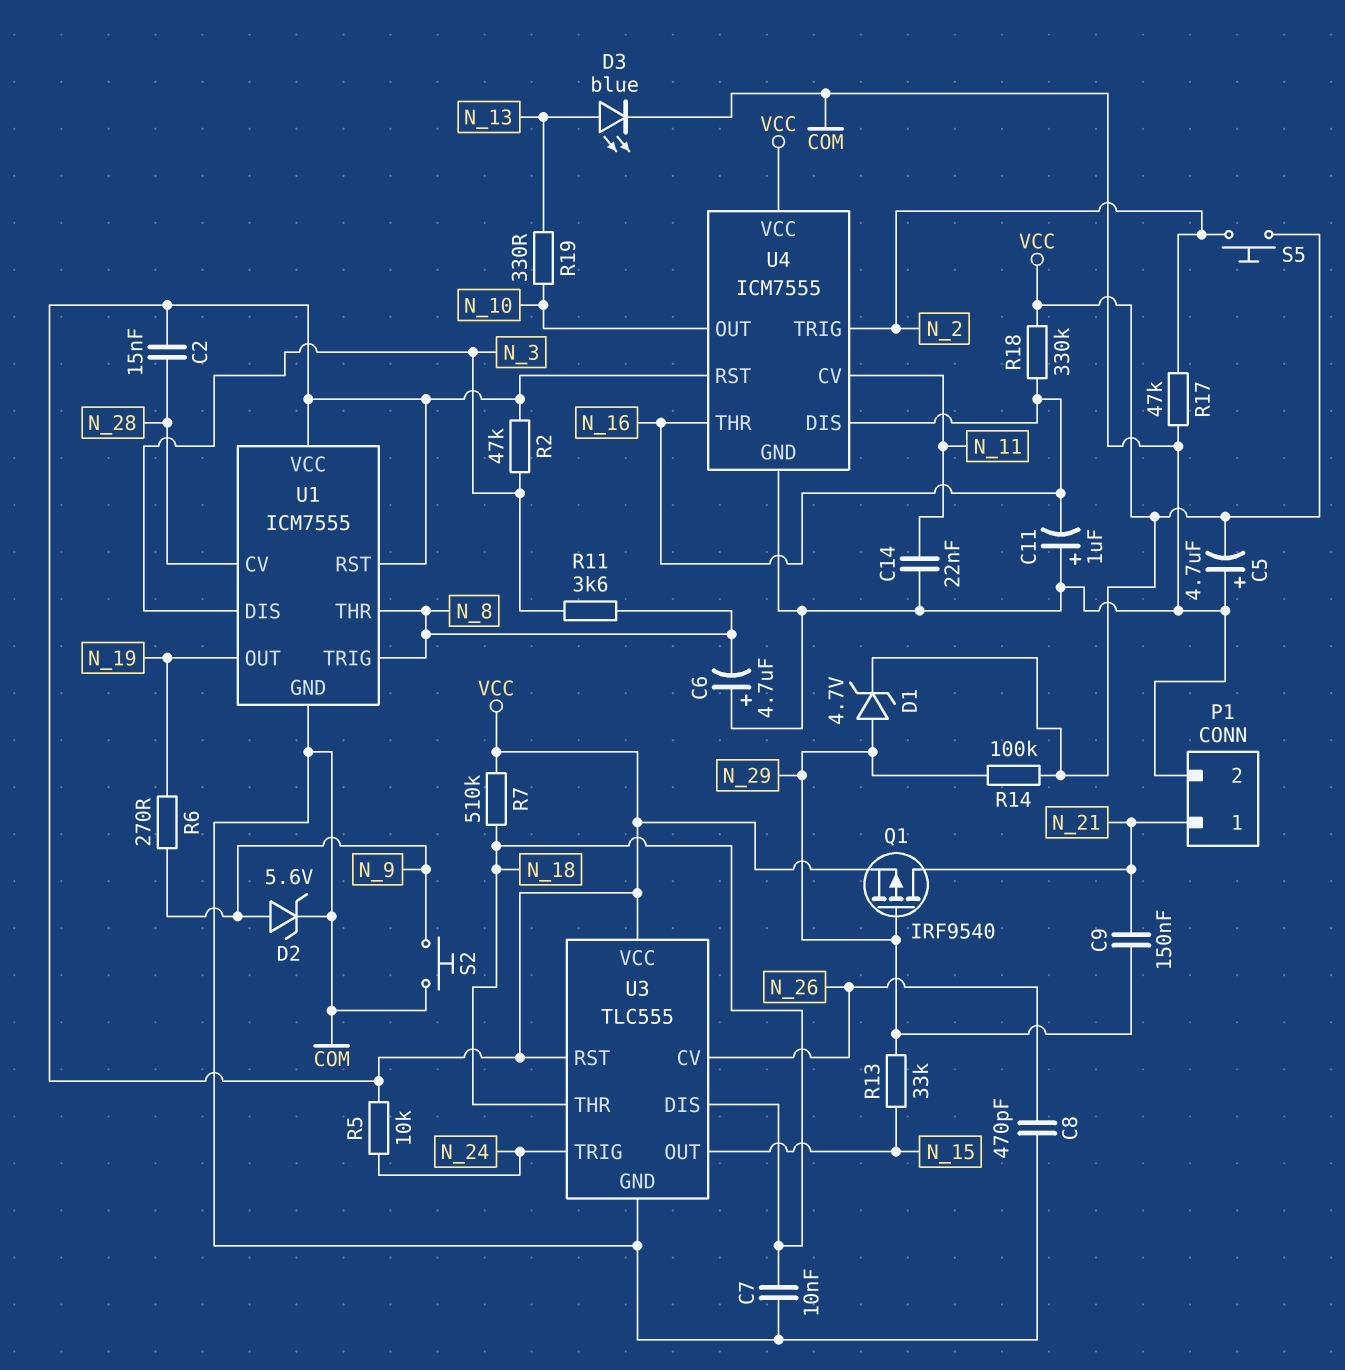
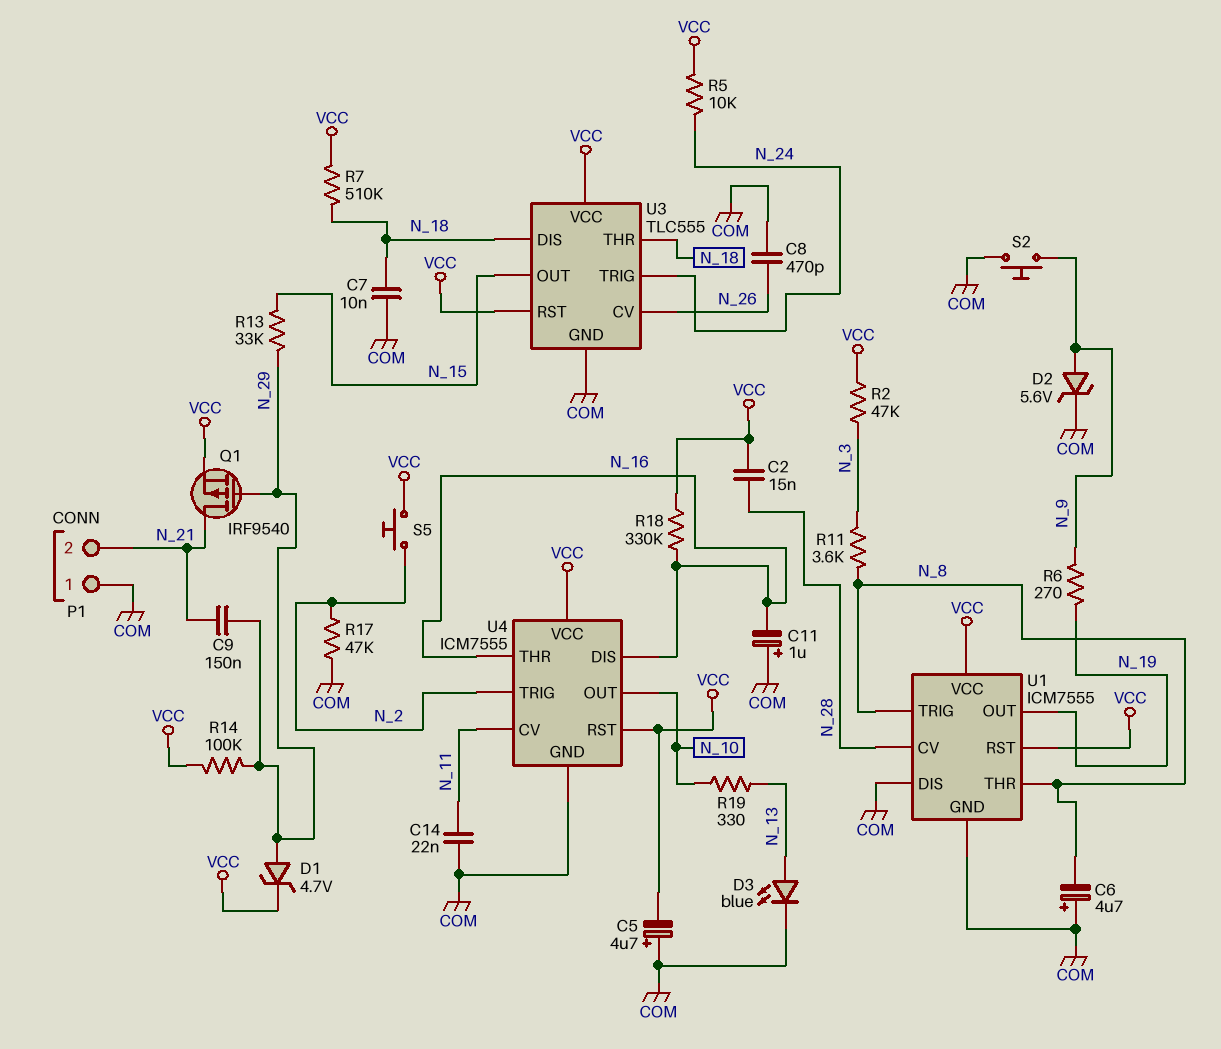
P1 pin 1: N_21 -> COM
P1 pin 2: COM -> N_21
U1 pin DIS: N_3 -> COM

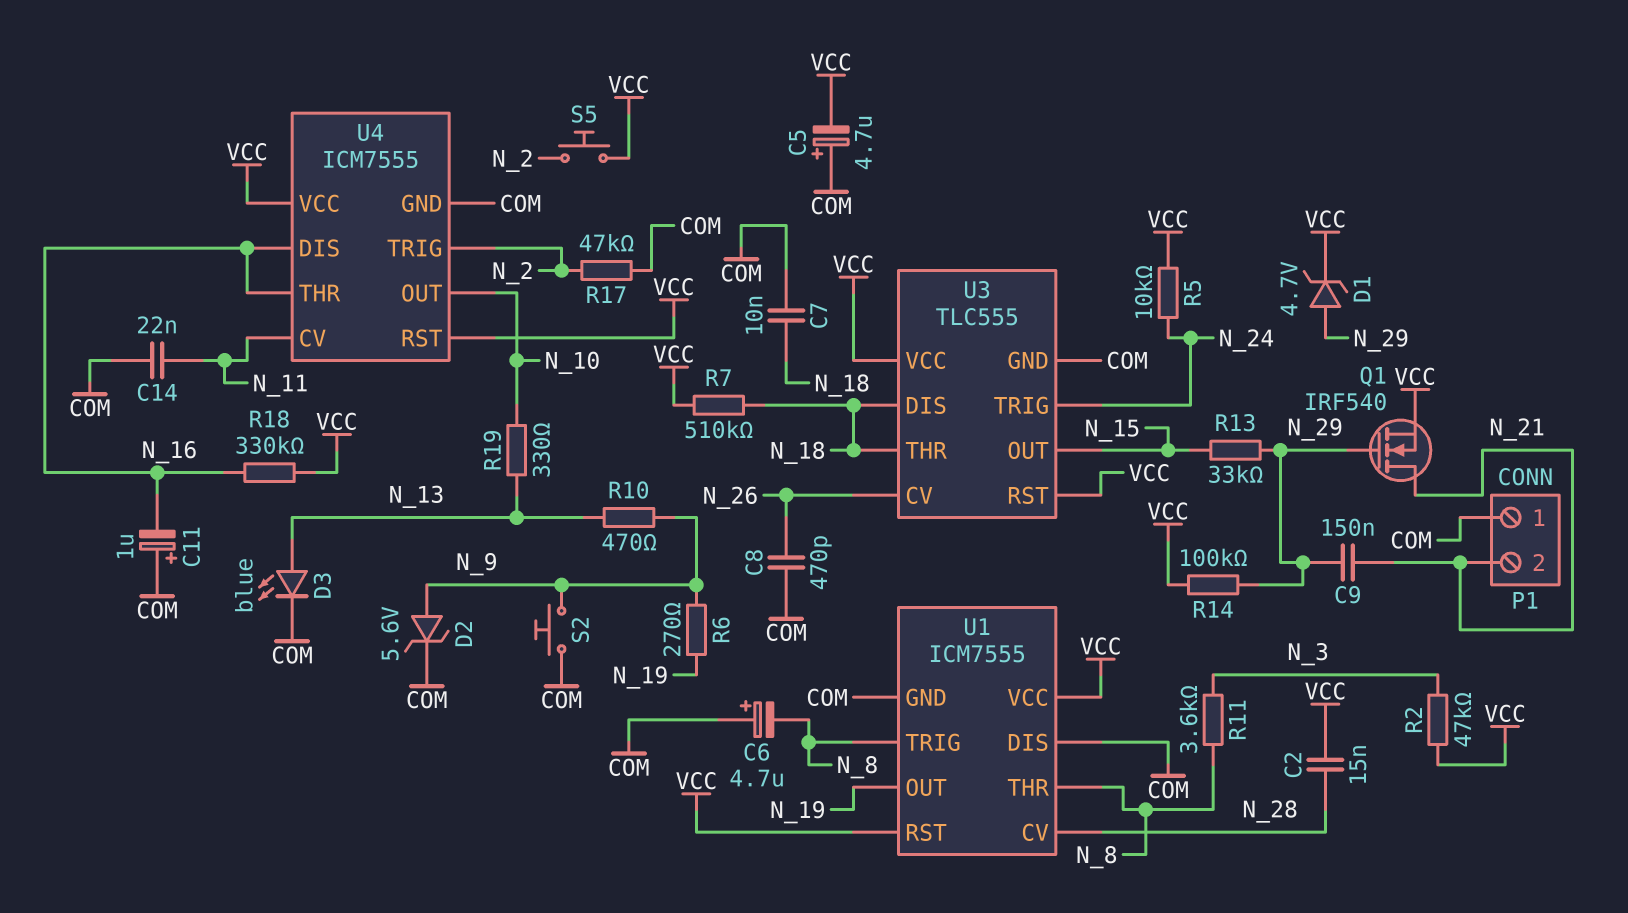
Q1: PMOS IRF9540 (G N_29, D N_21, S VCC) -> NMOS IRF540 (G N_29, D N_21, S VCC)
R10: none -> 470 (N_9, N_13)

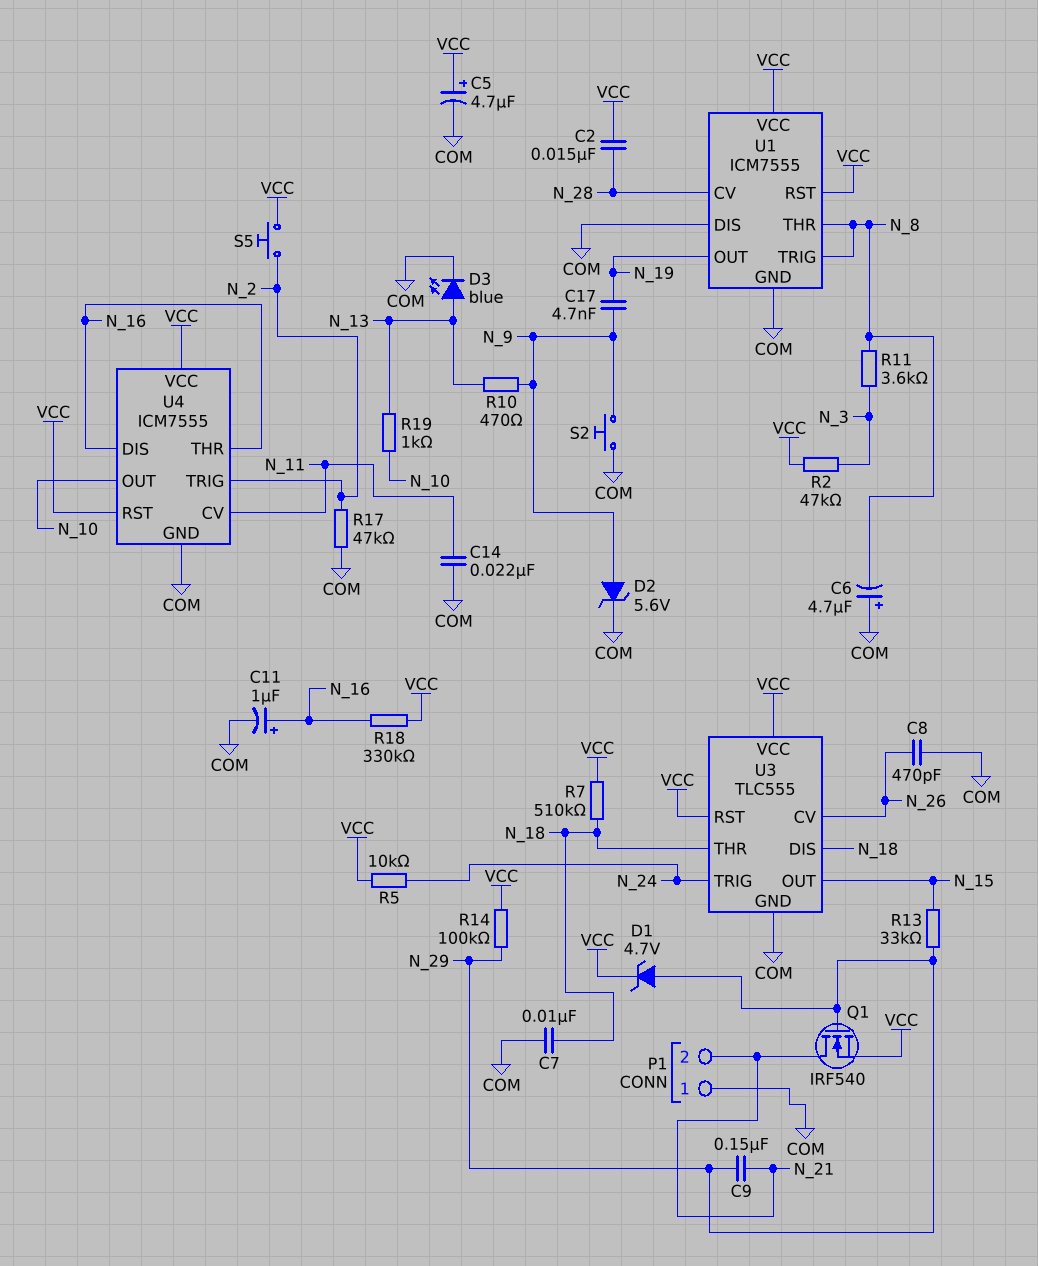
C5: 4.7uF (plus COM, minus VCC) -> 4.7uF (plus VCC, minus COM)
C11: 1uF (plus COM, minus N_16) -> 1uF (plus N_16, minus COM)
C17: none -> 4.7nF (N_9, N_19)
R6: 270 (N_9, N_19) -> none
R19: 330 (N_10, N_13) -> 1k (N_10, N_13)

